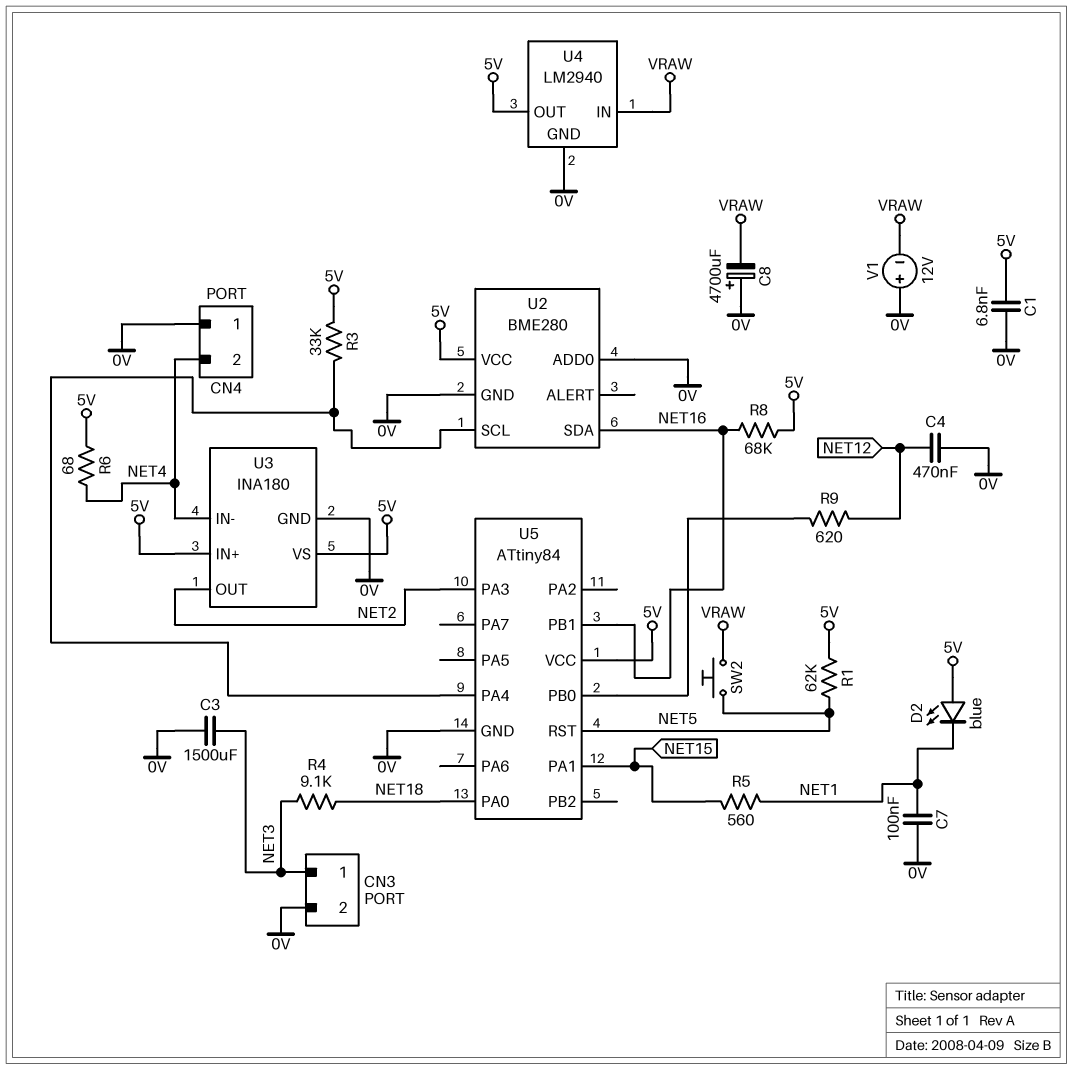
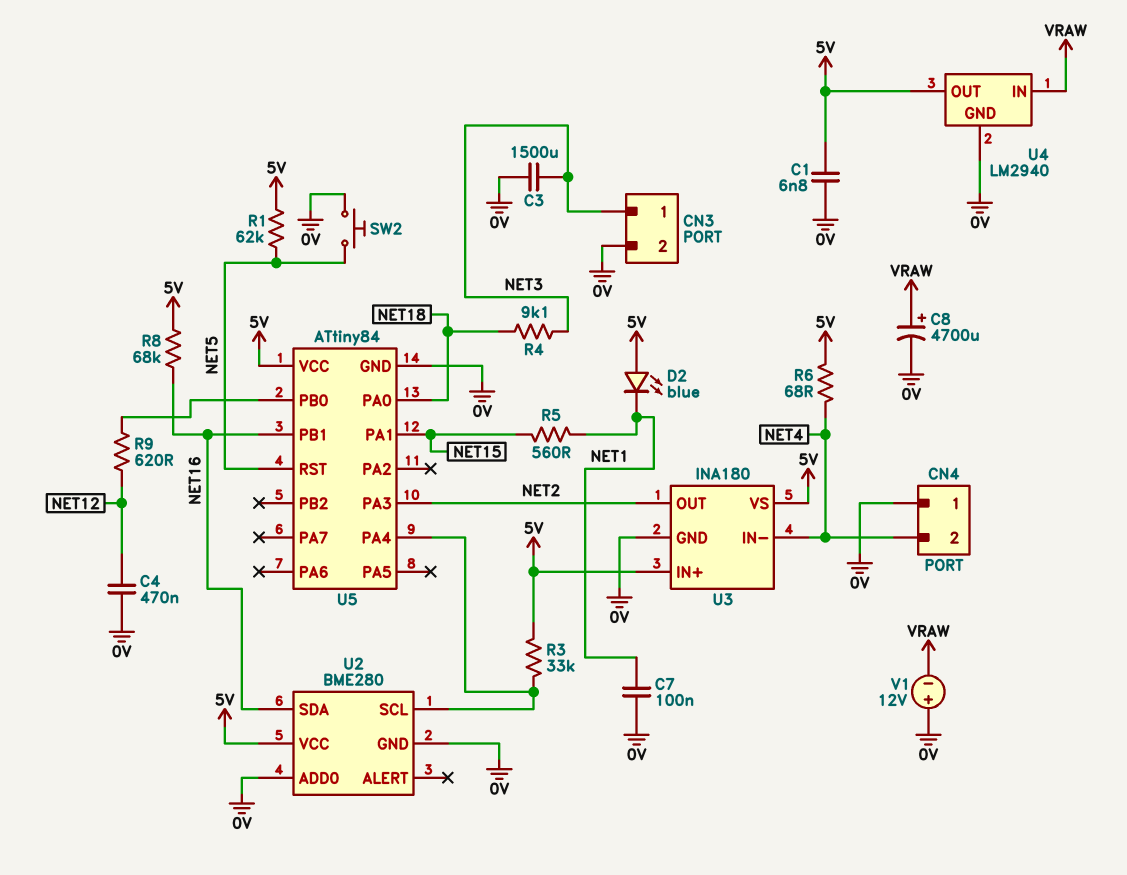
C8: 4700uF (plus 0V, minus VRAW) -> 4700uF (plus VRAW, minus 0V)
SW2: button (NET5, VRAW) -> button (0V, NET5)

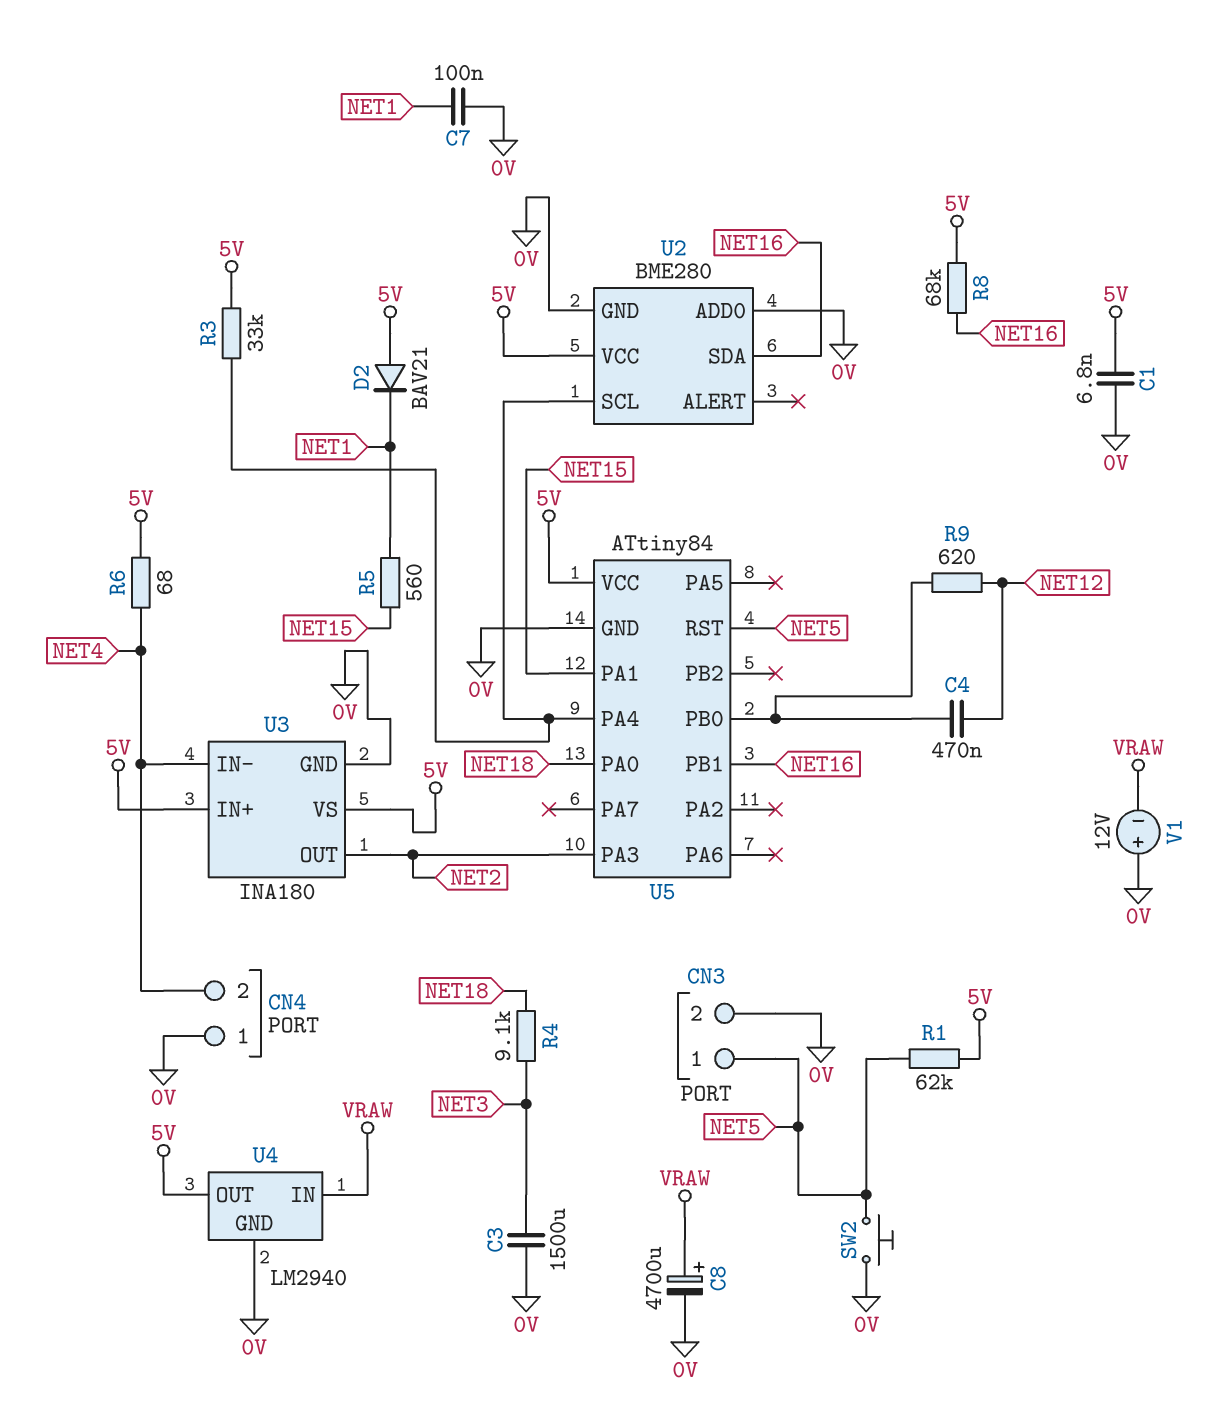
C4: 470nF (0V, NET12) -> 470nF (NET12, U5/PB0)
CN3 pin 1: NET3 -> NET5
D2: LED blue (A 5V, K NET1) -> diode BAV21 (A 5V, K NET1)

